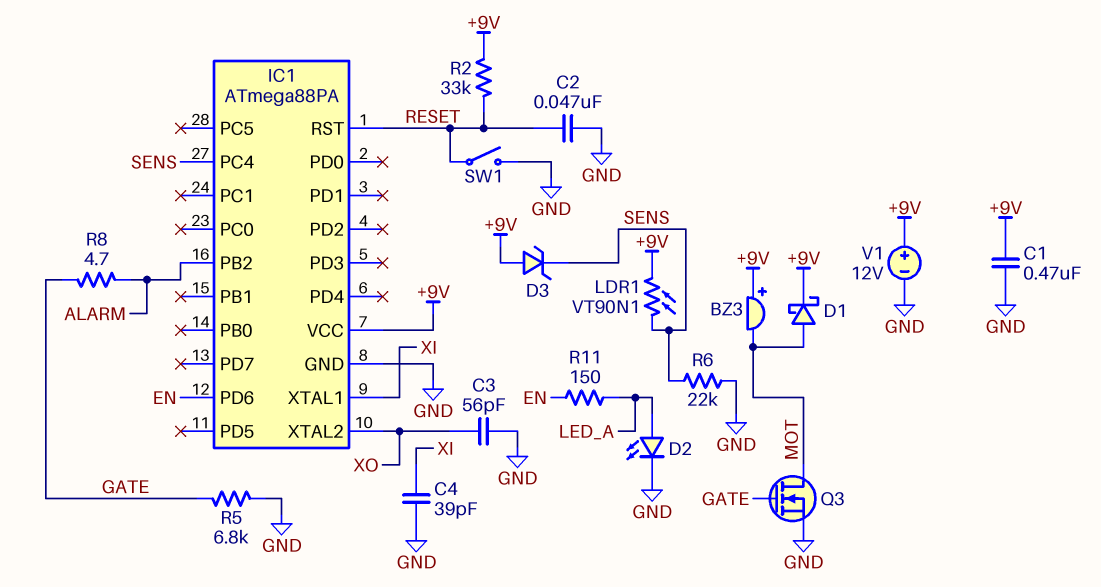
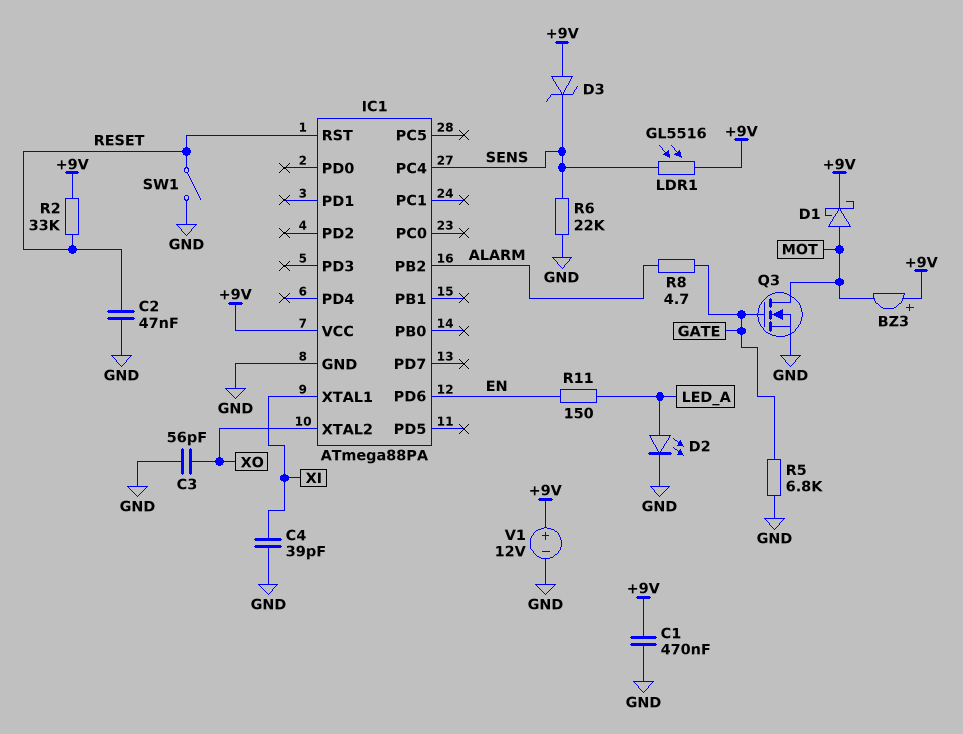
LDR1: VT90N1 (+9V, SENS) -> GL5516 (+9V, SENS)

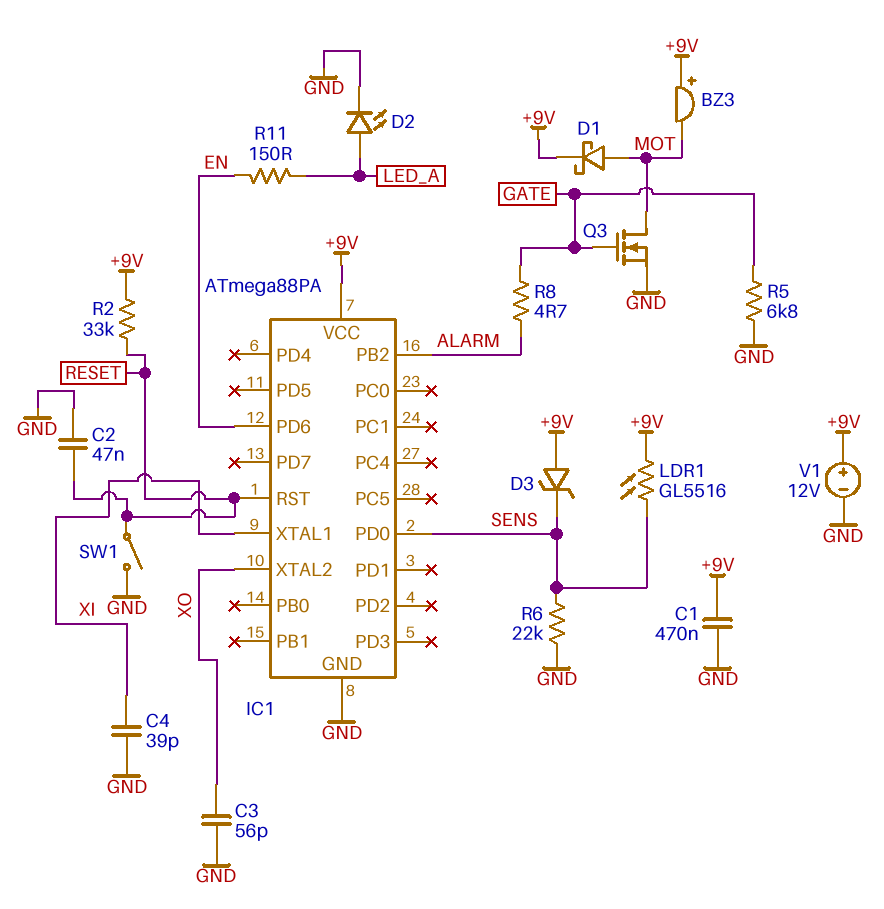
IC1 pin PC4: SENS -> none
IC1 pin PD0: none -> SENS

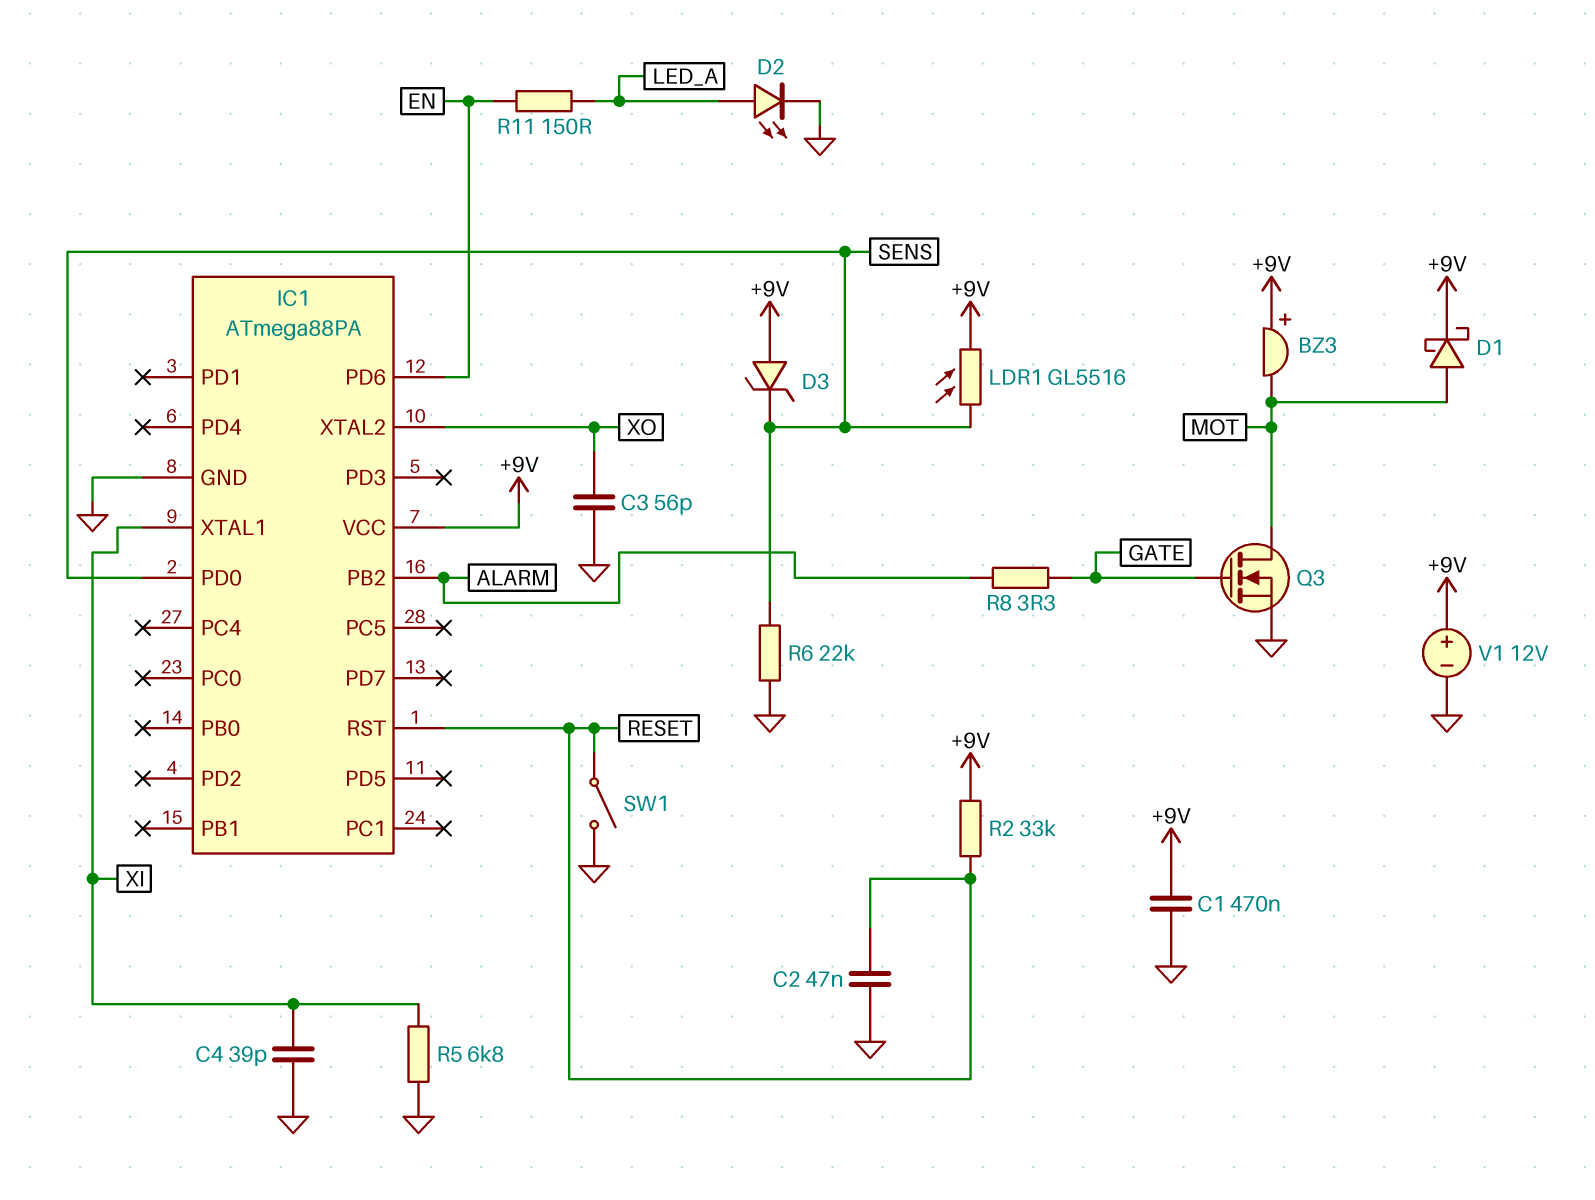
R5: 6.8k (GATE, GND) -> 6.8k (GND, XI)
R8: 4.7 (ALARM, GATE) -> 3.3 (ALARM, GATE)

